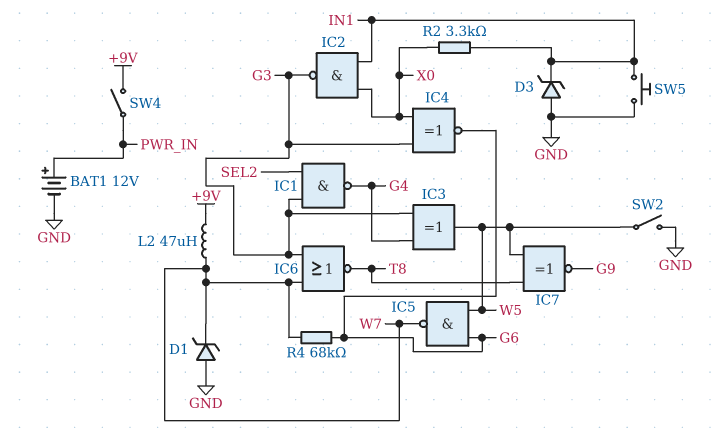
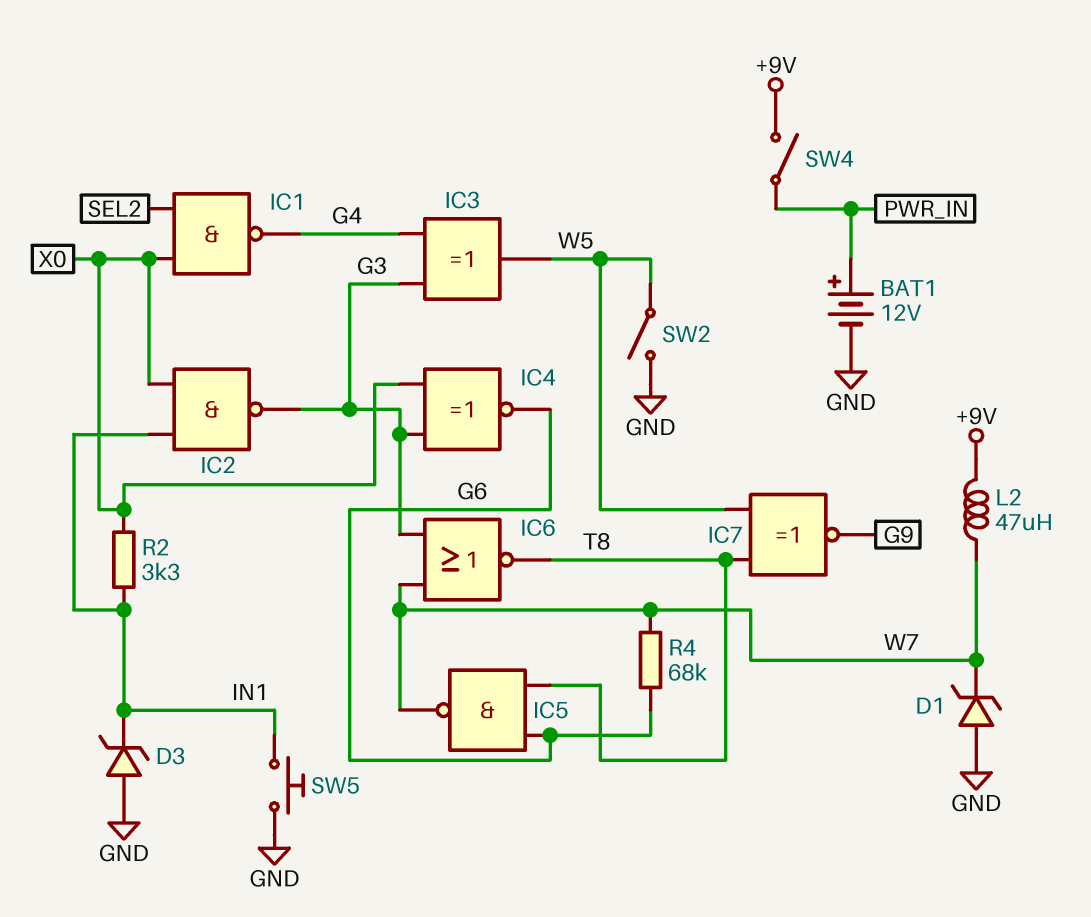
IC1: NAND (in G3, in SEL2, out G4) -> NAND (in SEL2, in X0, out G4)
IC5: NAND (in G6, in W5, out W7) -> NAND (in G6, in T8, out W7)

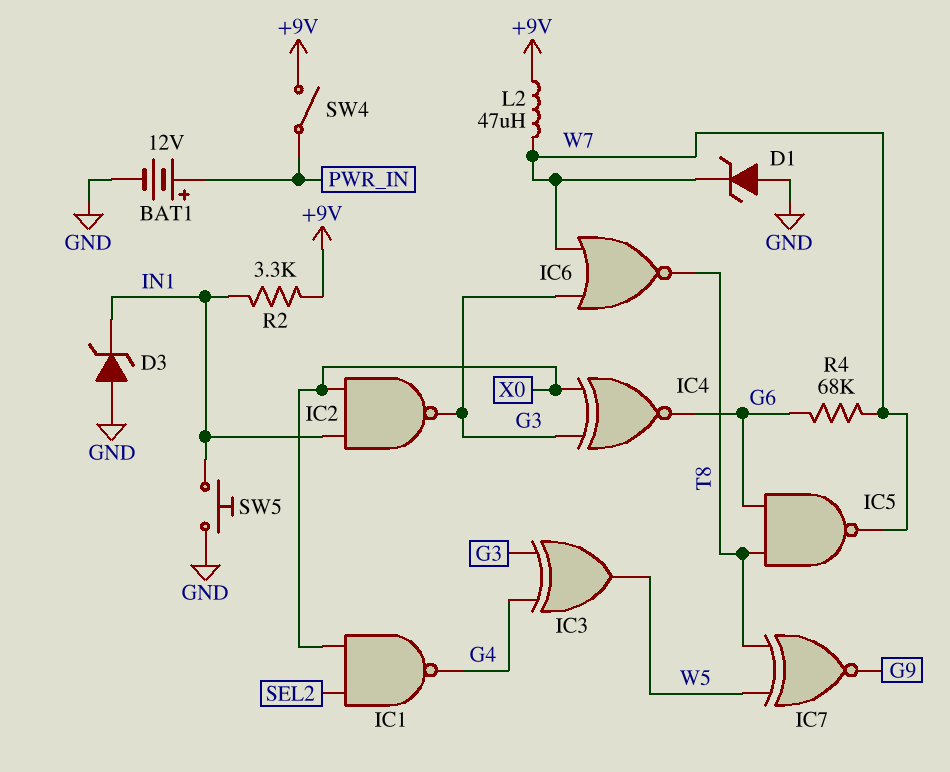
R2: 3.3k (IN1, X0) -> 3.3k (+9V, IN1)
SW2: switch (GND, W5) -> none

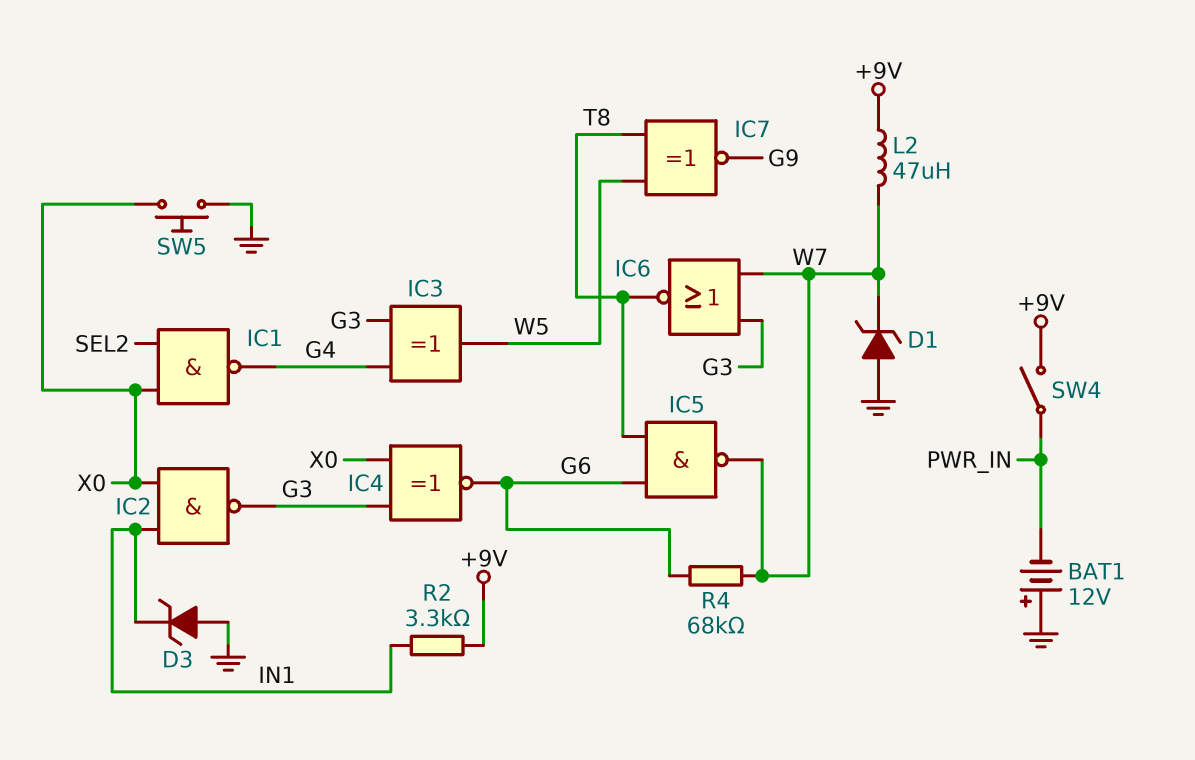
BAT1: 12V (plus PWR_IN, minus GND) -> 12V (plus GND, minus PWR_IN)
SW5: button (GND, IN1) -> button (GND, X0)

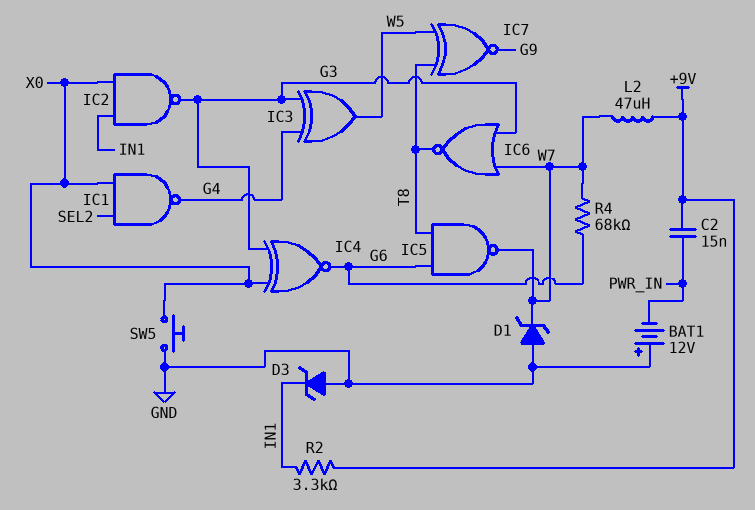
C2: none -> 15nF (+9V, PWR_IN)
SW4: switch (+9V, PWR_IN) -> none

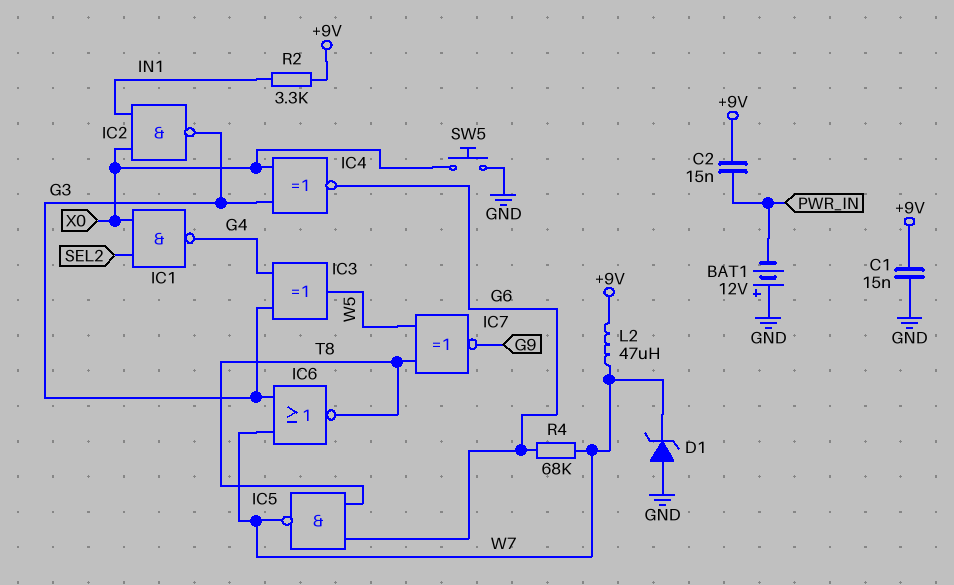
C1: none -> 15nF (+9V, GND)
D3: zener (A GND, K IN1) -> none

